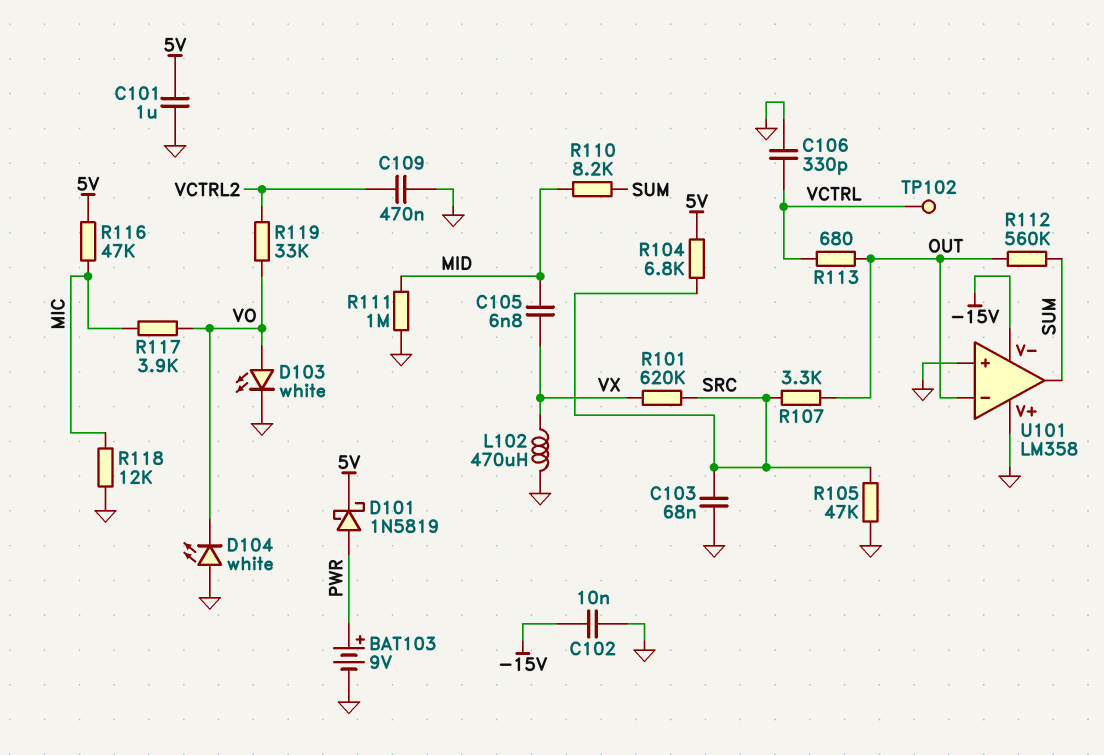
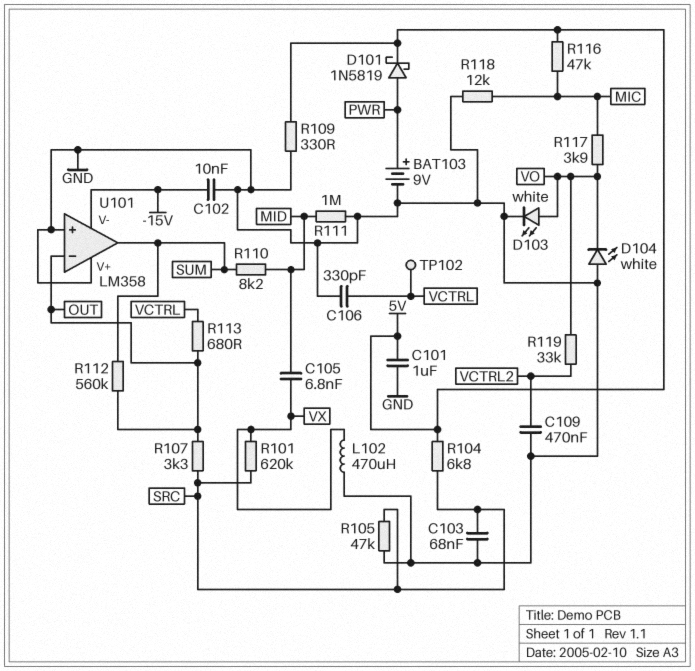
R109: none -> 330 (5V, GND)

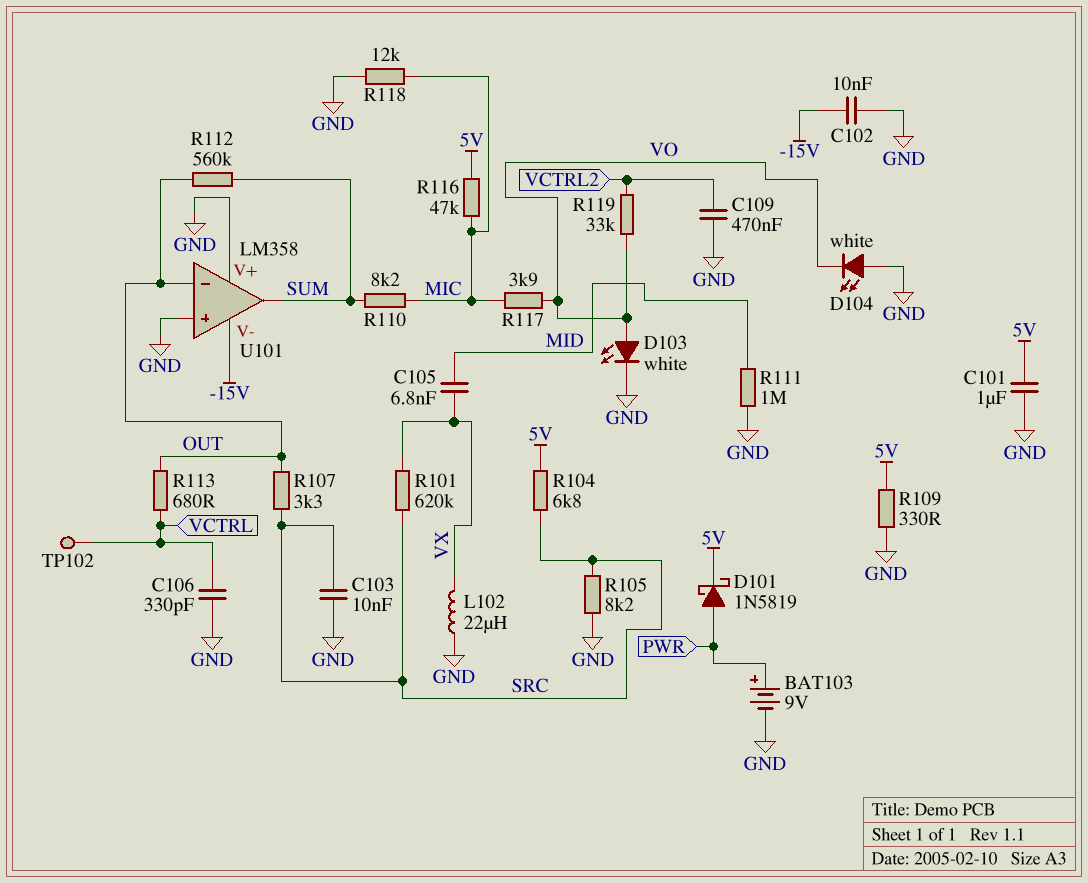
C103: 68nF (GND, SRC) -> 10nF (GND, SRC)
L102: 470uH (GND, VX) -> 22uH (GND, VX)
R105: 47k (GND, SRC) -> 8.2k (GND, SRC)
R110: 8.2k (MID, SUM) -> 8.2k (MIC, SUM)

